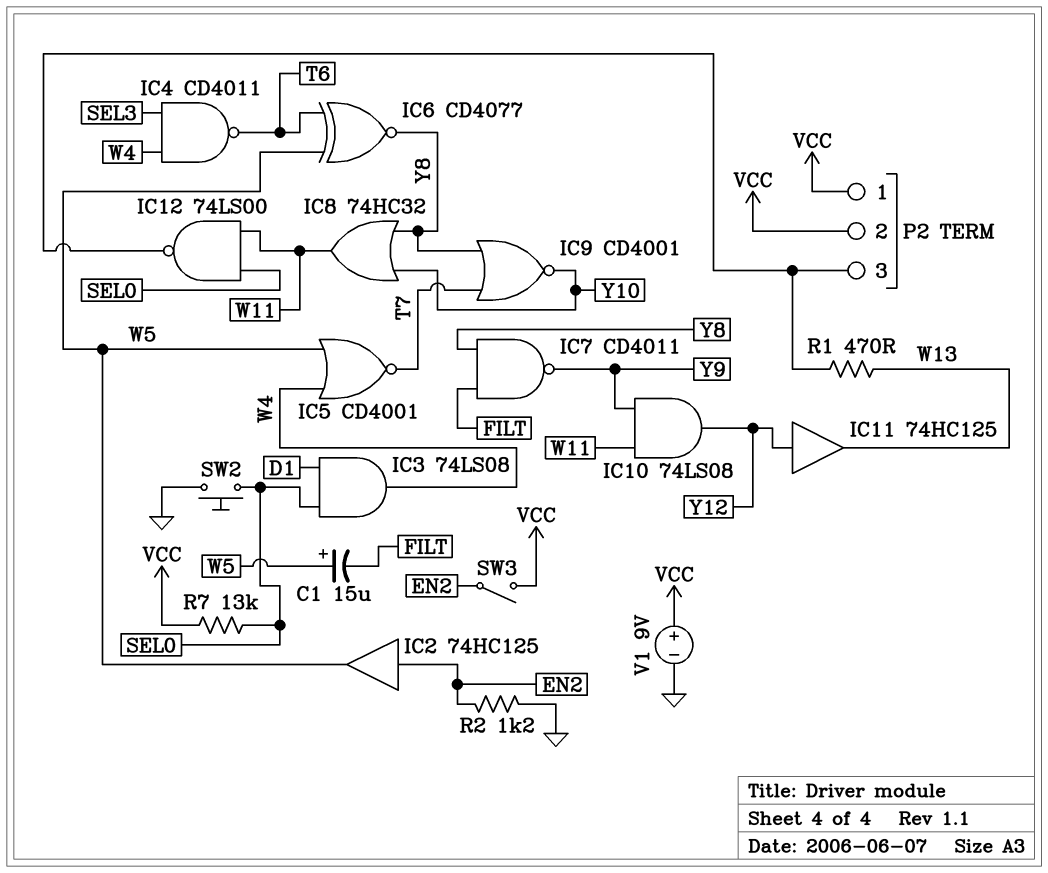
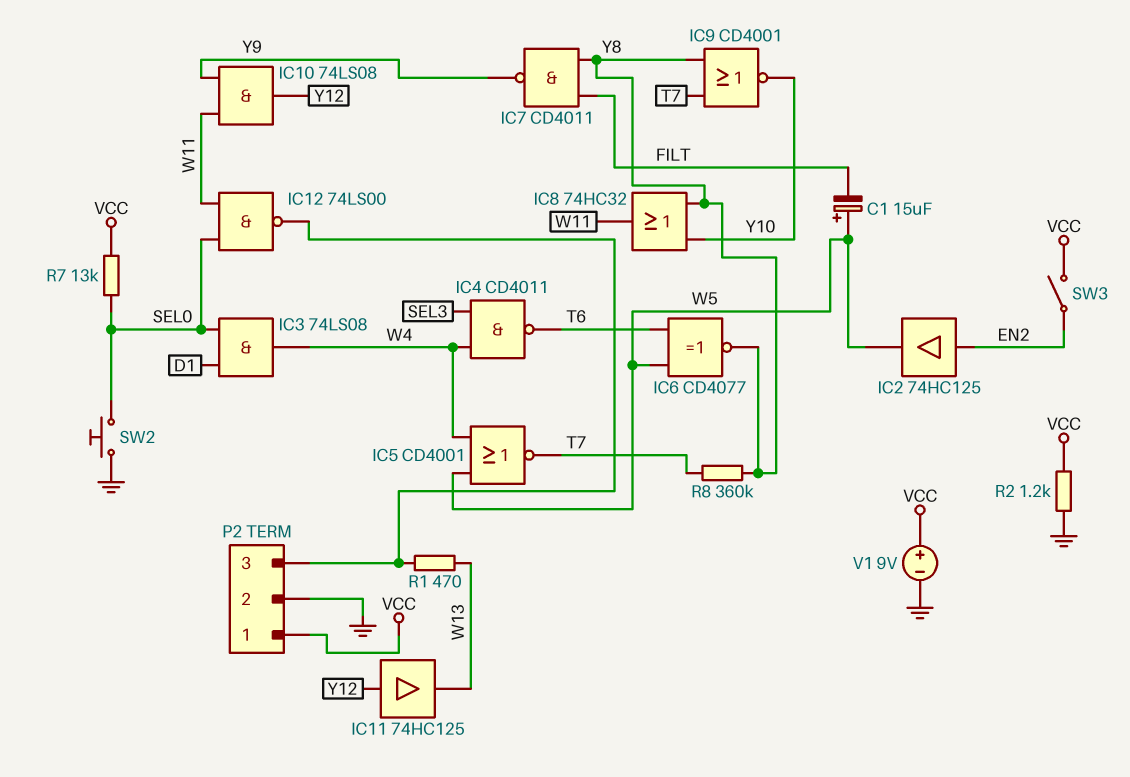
P2 pin 2: VCC -> GND
R2: 1.2k (EN2, GND) -> 1.2k (GND, VCC)
R8: none -> 360k (T7, Y8)

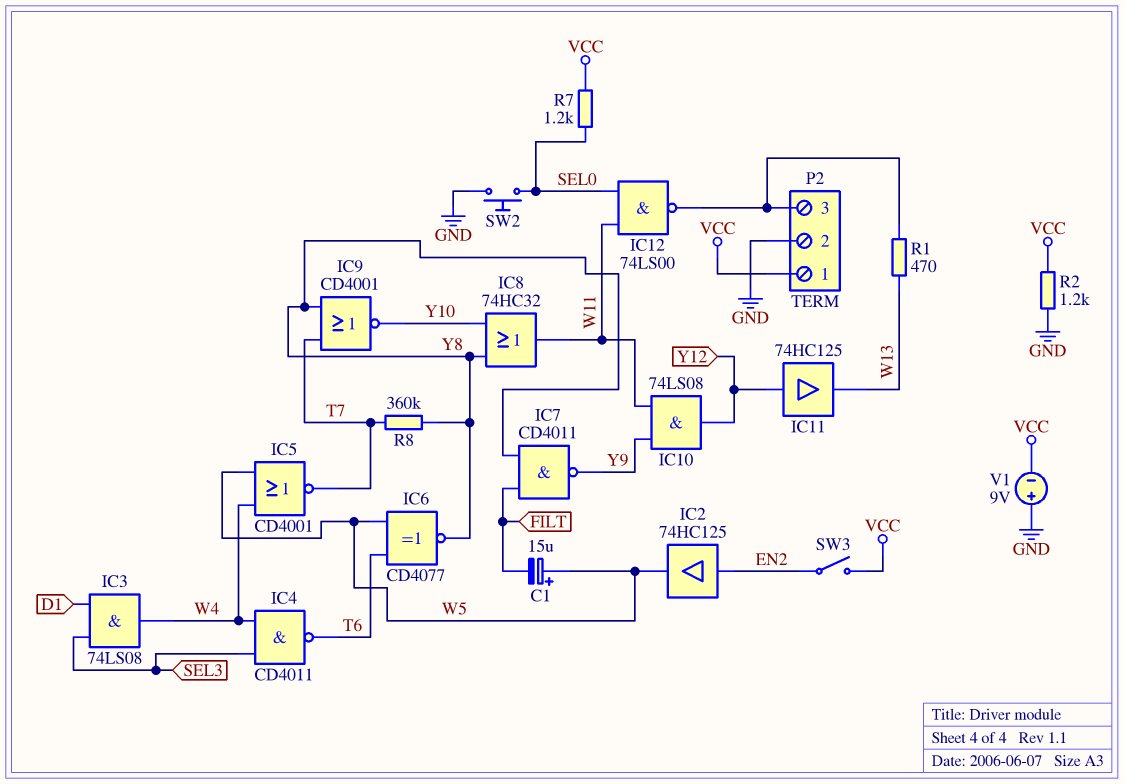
IC3: AND 74LS08 (in D1, in SEL0, out W4) -> AND 74LS08 (in D1, in SEL3, out W4)
R7: 13k (SEL0, VCC) -> 1.2k (SEL0, VCC)
V1: 9V (plus VCC, minus GND) -> 9V (plus GND, minus VCC)

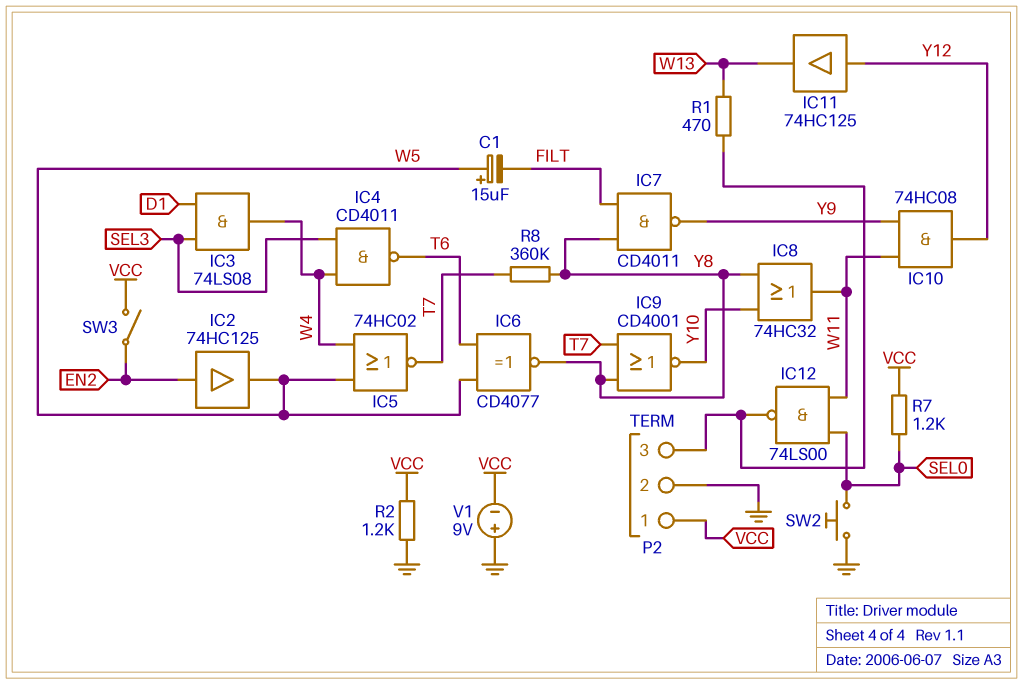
IC5: NOR CD4001 (in W4, in W5, out T7) -> NOR 74HC02 (in W4, in W5, out T7)
IC10: AND 74LS08 (in W11, in Y9, out Y12) -> AND 74HC08 (in W11, in Y9, out Y12)

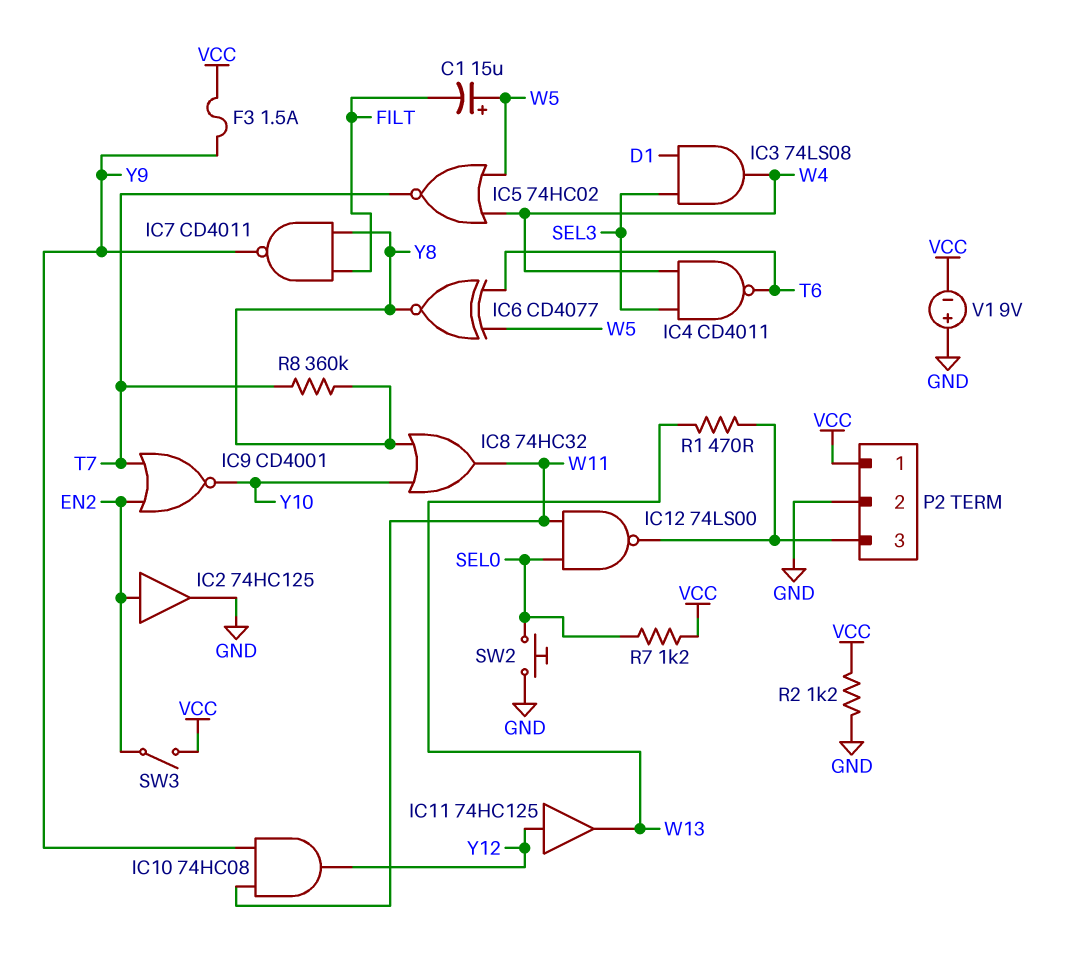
F3: none -> 1.5A (VCC, Y9)
IC2: buffer 74HC125 (in EN2, out W5) -> buffer 74HC125 (in EN2, out GND)
IC9: NOR CD4001 (in T7, in Y8, out Y10) -> NOR CD4001 (in EN2, in T7, out Y10)

